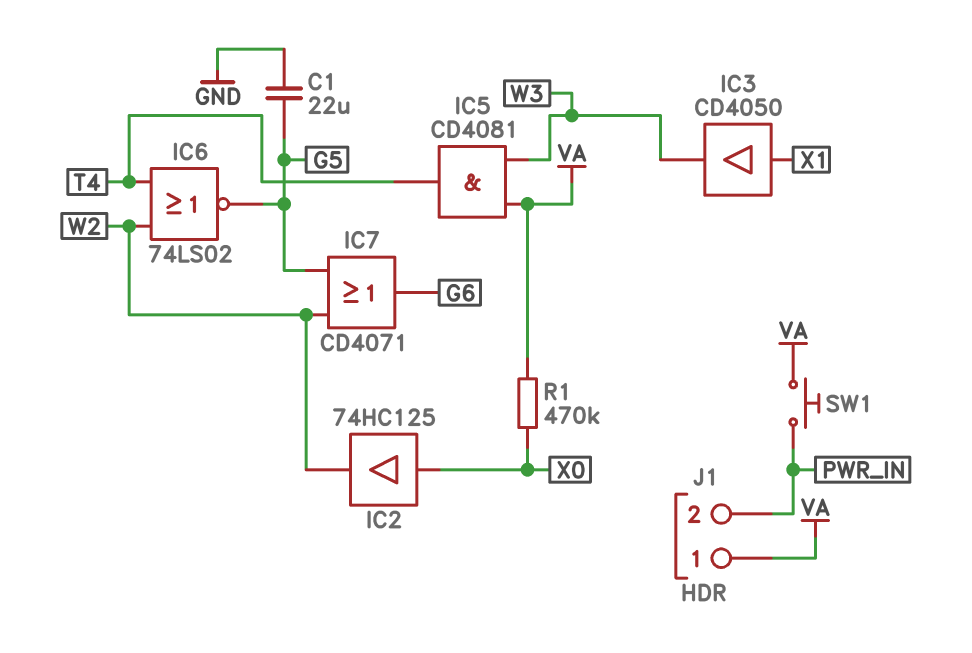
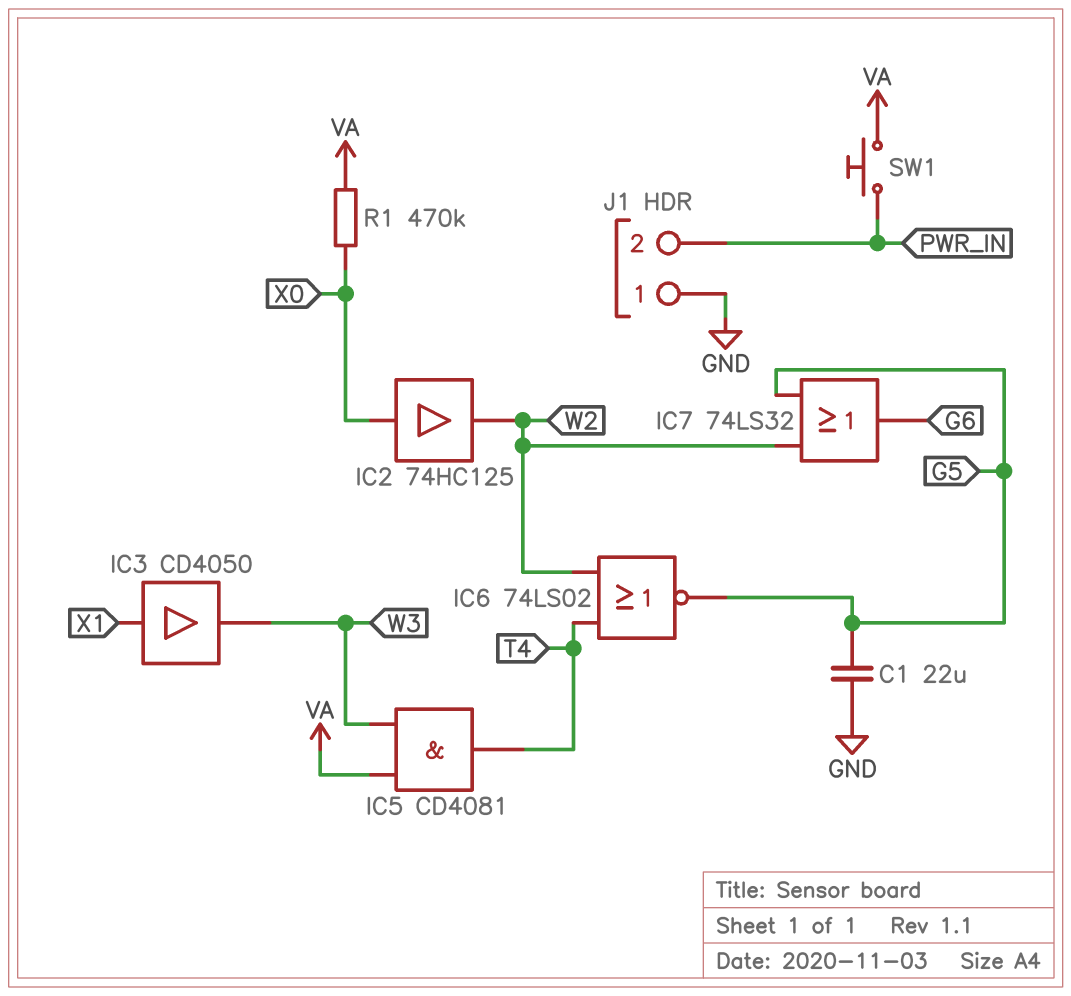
IC7: OR CD4071 (in G5, in W2, out G6) -> OR 74LS32 (in G5, in W2, out G6)
J1 pin 1: VA -> GND

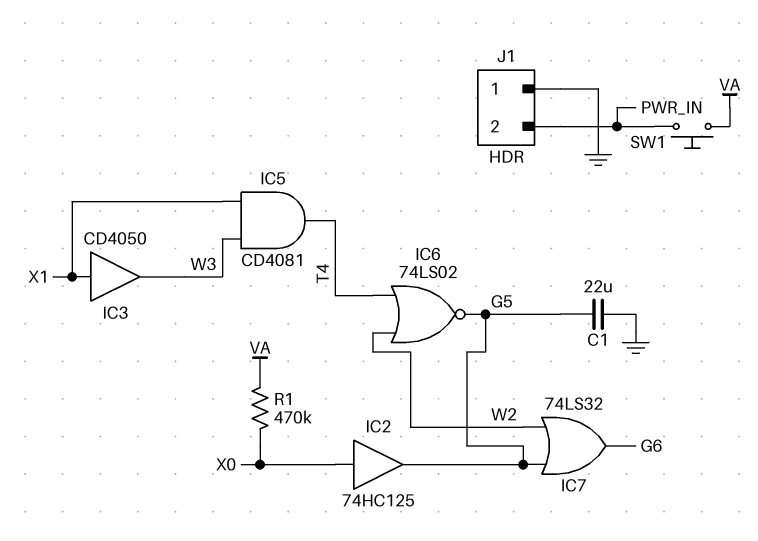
IC2: buffer 74HC125 (in X0, out W2) -> buffer 74HC125 (in X0, out G5)
IC5: AND CD4081 (in VA, in W3, out T4) -> AND CD4081 (in W3, in X1, out T4)

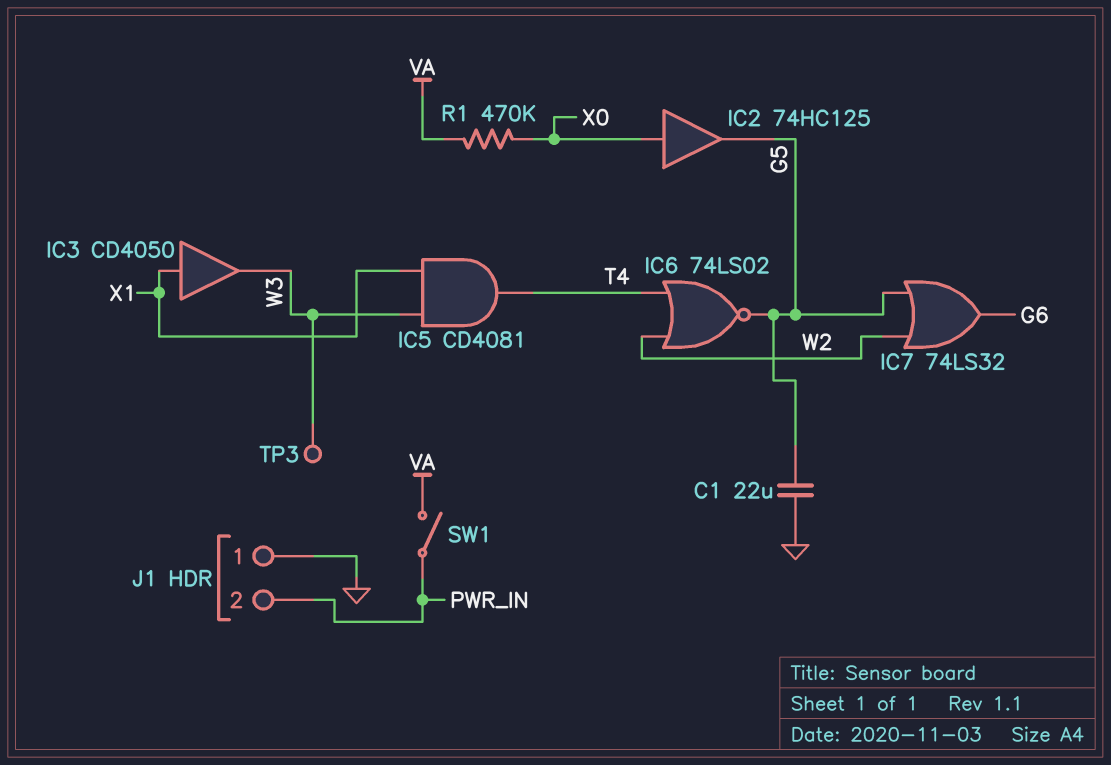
SW1: button (PWR_IN, VA) -> switch (PWR_IN, VA)
TP3: none -> test point (W3)

